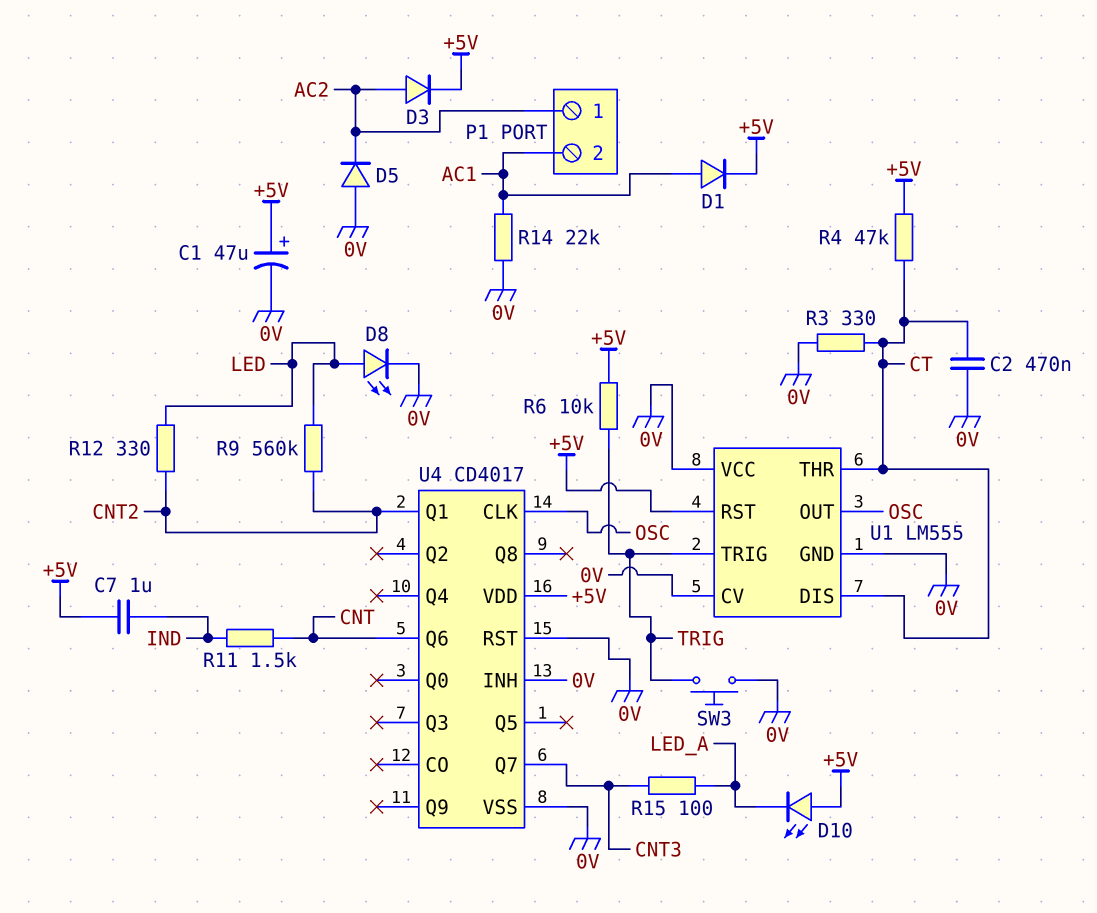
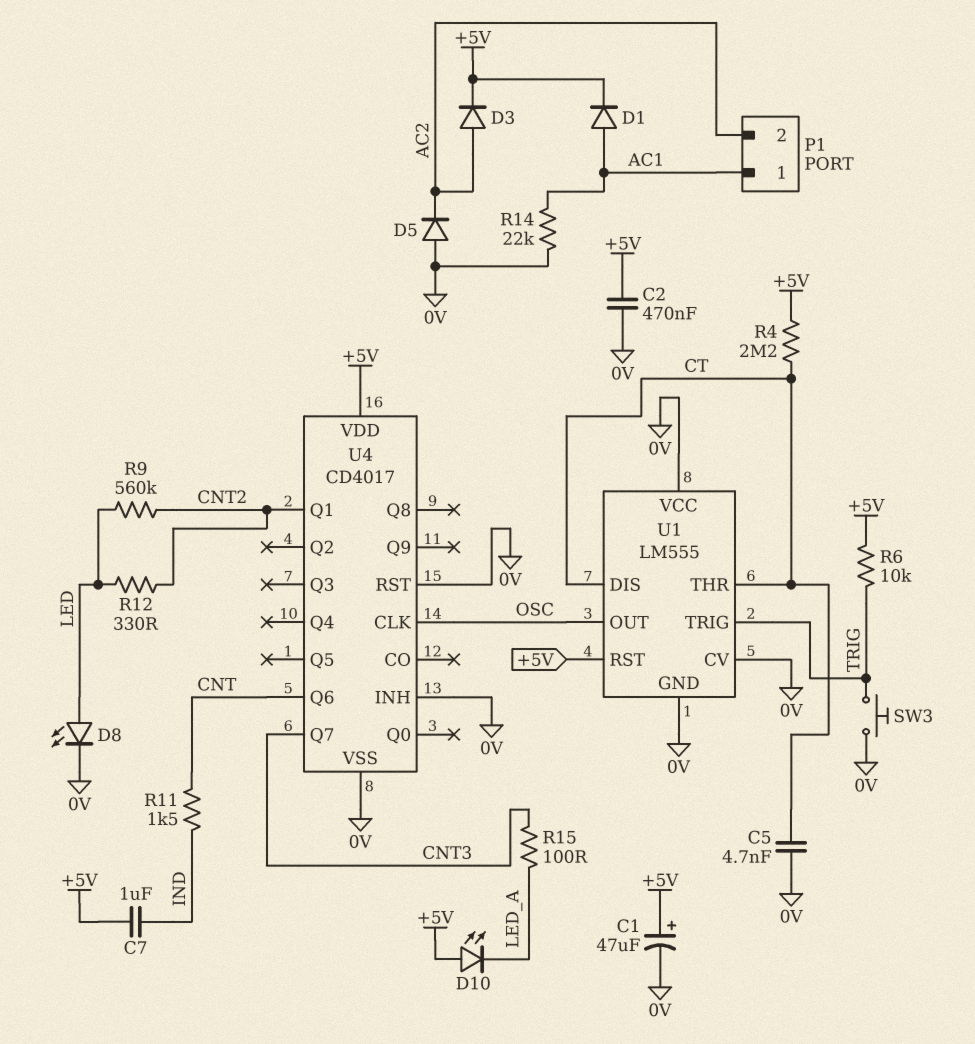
C2: 470nF (0V, CT) -> 470nF (+5V, 0V)
C5: none -> 4.7nF (0V, CT)
P1 pin 1: AC2 -> AC1
P1 pin 2: AC1 -> AC2
R3: 330 (0V, CT) -> none
R4: 47k (+5V, CT) -> 2.2M (+5V, CT)

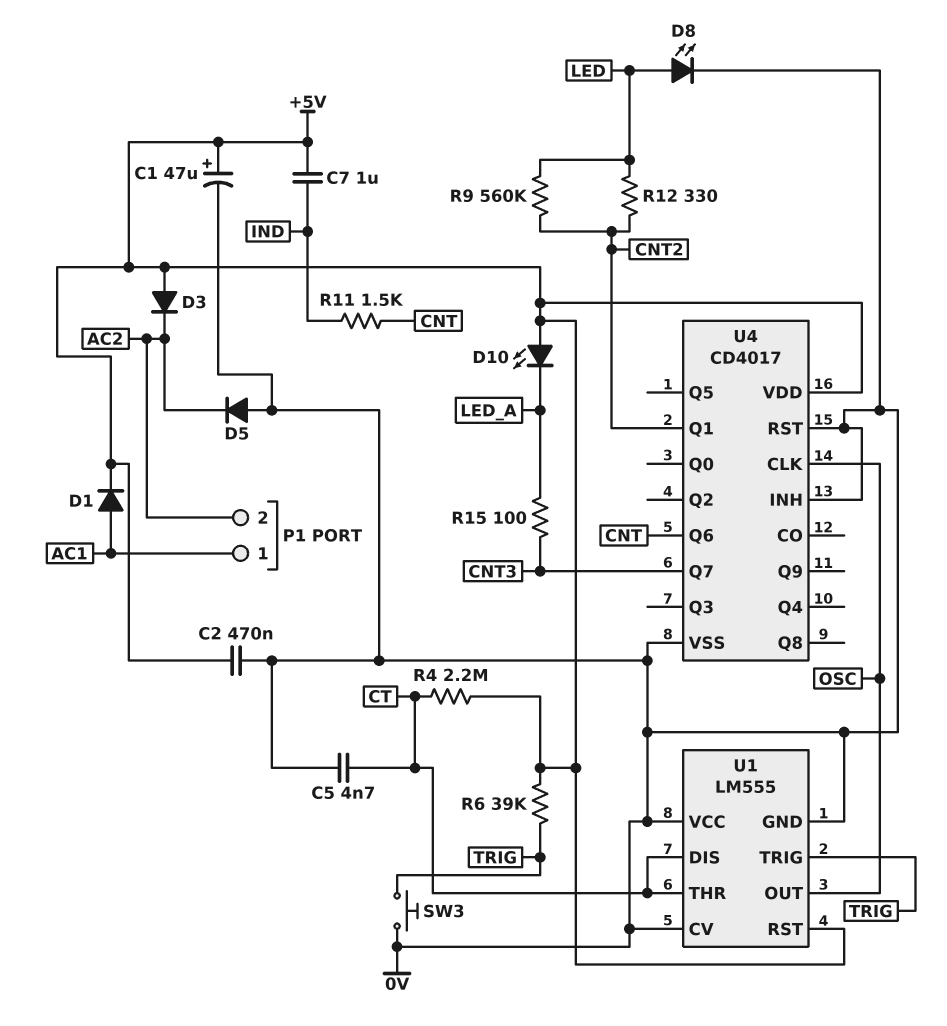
D3: diode (A AC2, K +5V) -> diode (A +5V, K AC2)
R6: 10k (+5V, TRIG) -> 39k (+5V, TRIG)
R14: 22k (0V, AC1) -> none

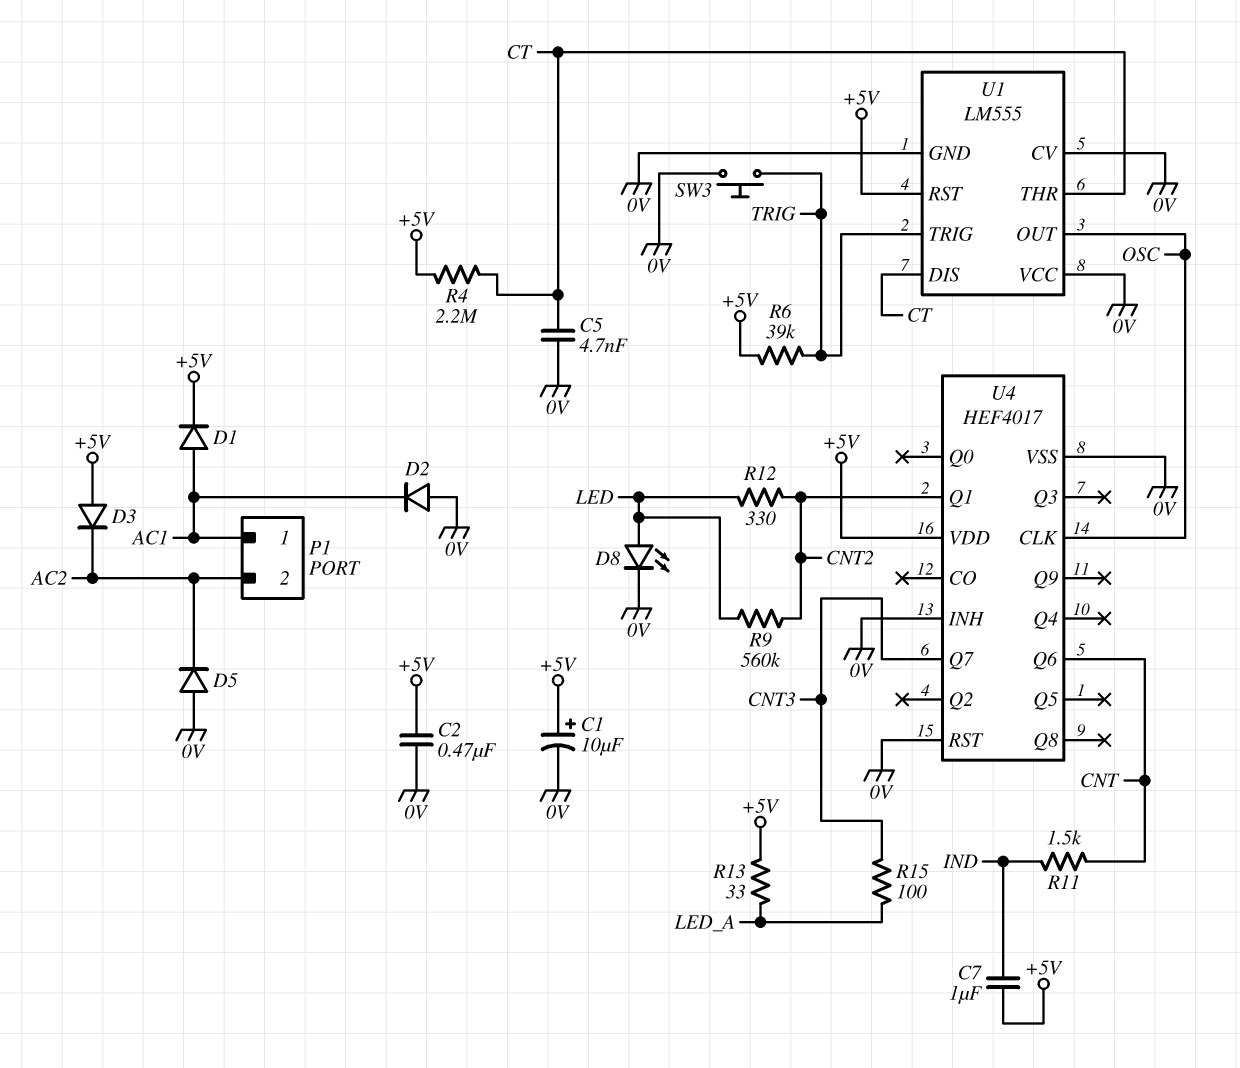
C1: 47uF (plus +5V, minus 0V) -> 10uF (plus +5V, minus 0V)
D2: none -> diode (A 0V, K AC1)
D10: LED (A +5V, K LED_A) -> none
R13: none -> 33 (+5V, LED_A)
U4: CD4017 -> HEF4017

